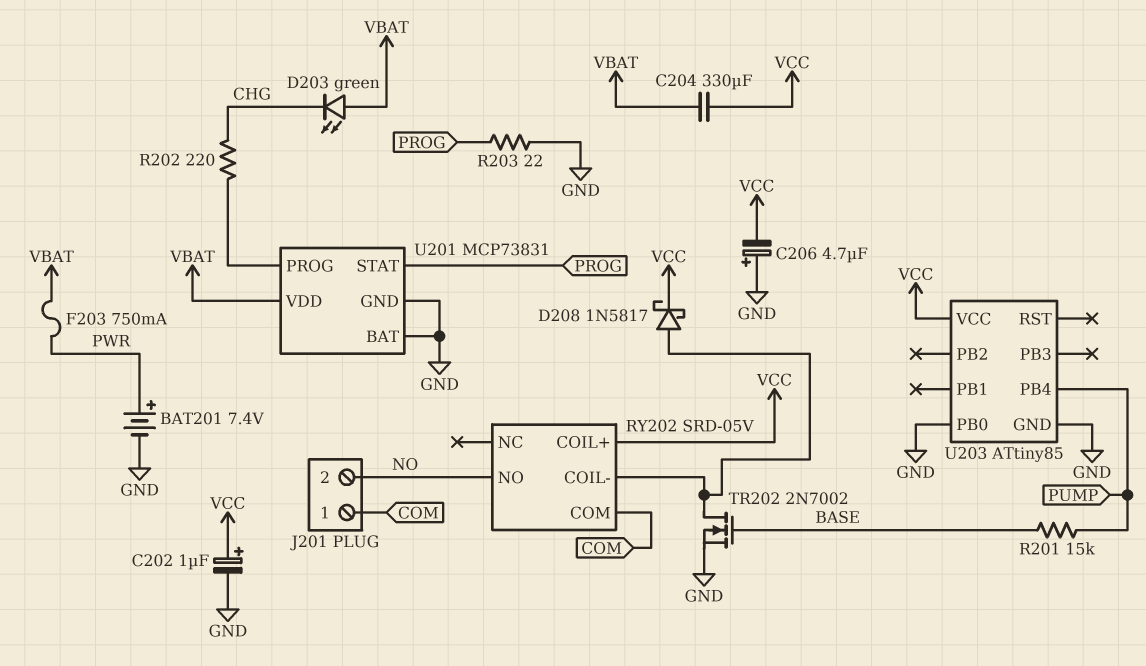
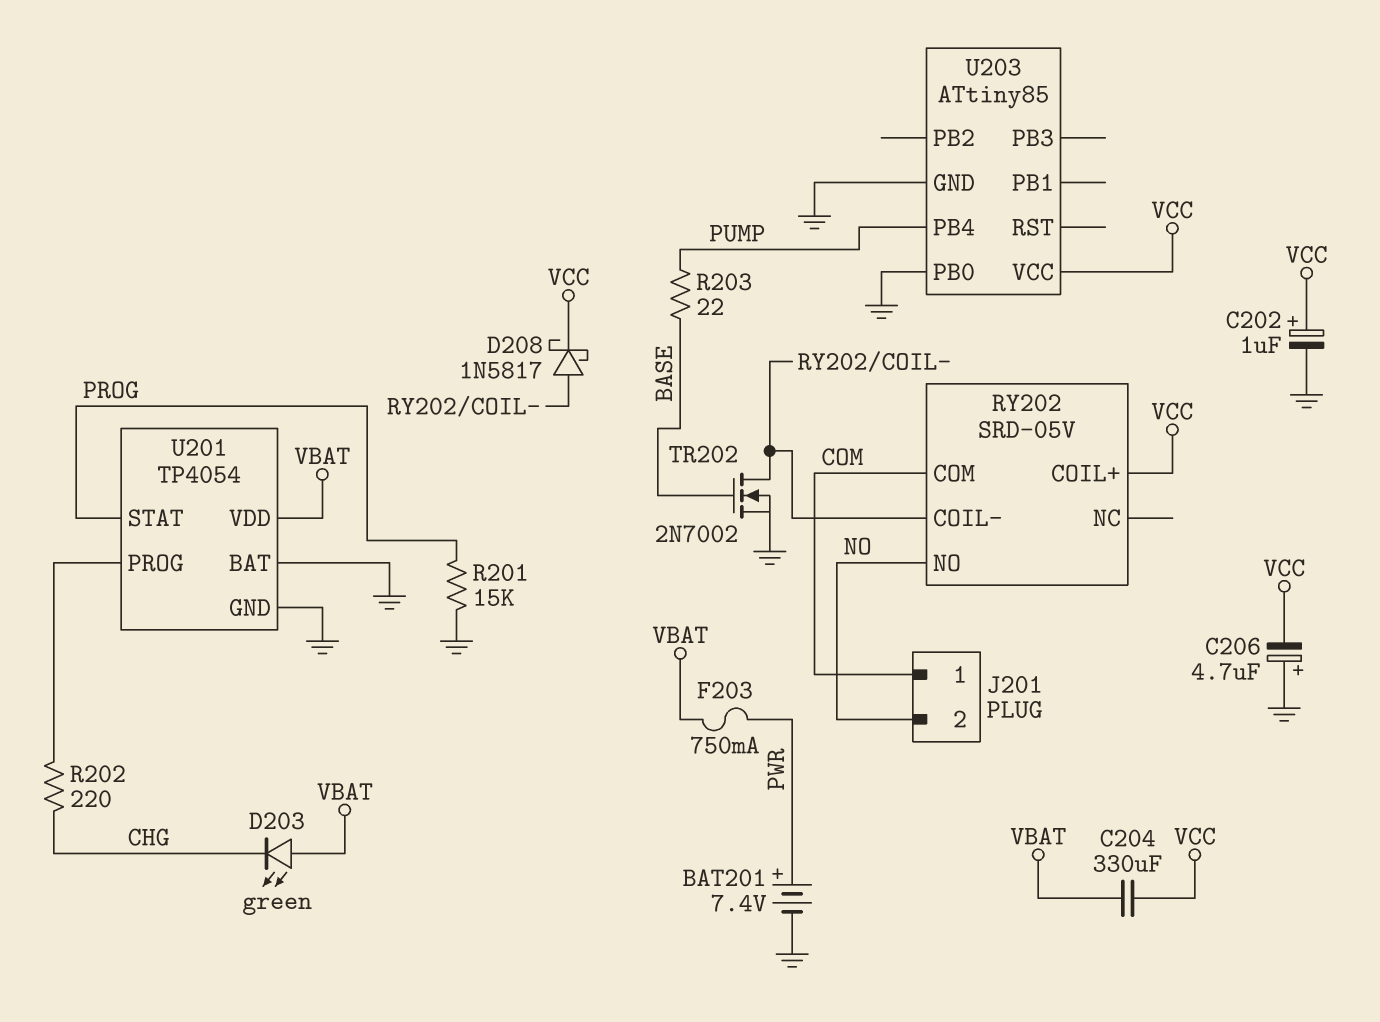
R201: 15k (BASE, PUMP) -> 15k (GND, PROG)
R203: 22 (GND, PROG) -> 22 (BASE, PUMP)
U201: MCP73831 -> TP4054

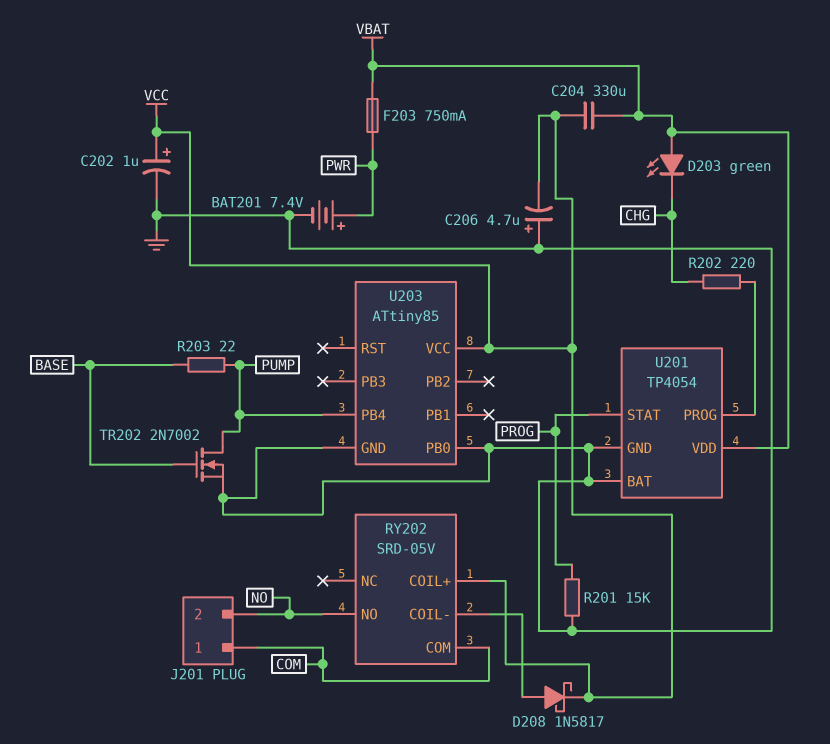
TR202: NMOS 2N7002 (G BASE, D RY202/COIL-, S GND) -> NMOS 2N7002 (G BASE, D PUMP, S GND)

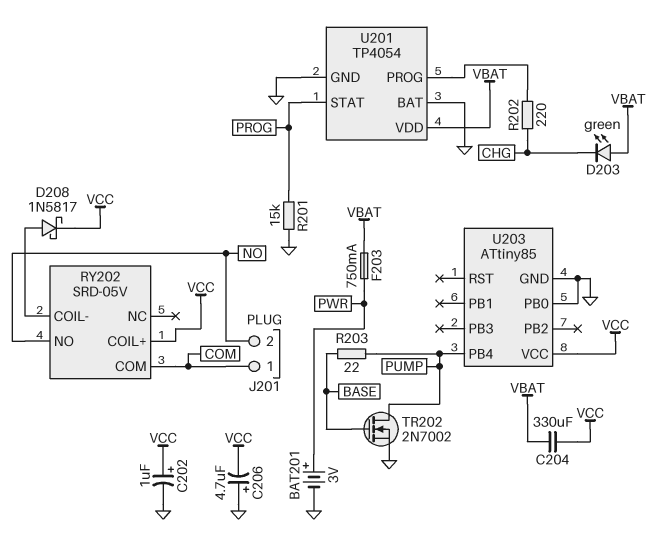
BAT201: 7.4V (plus PWR, minus GND) -> 3V (plus PWR, minus GND)

